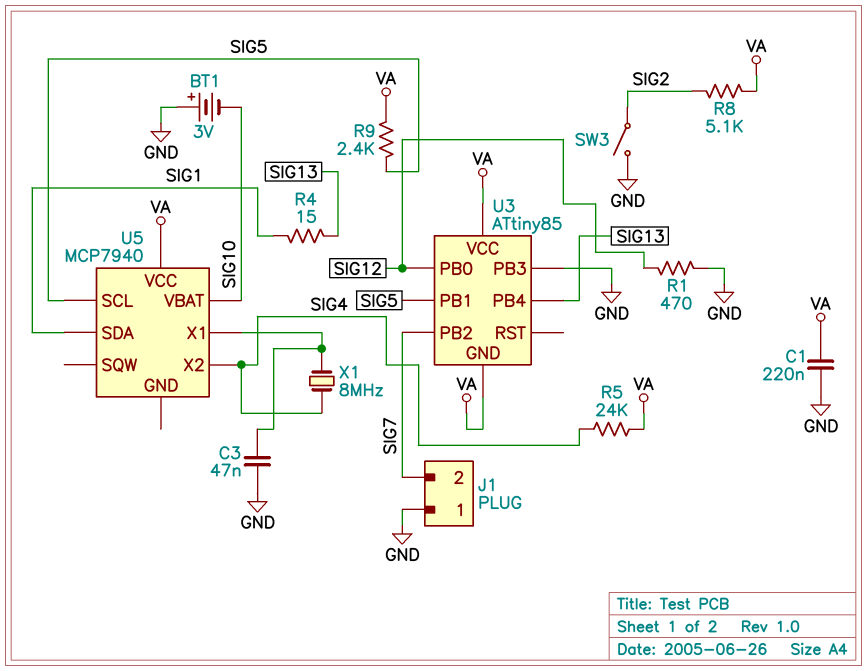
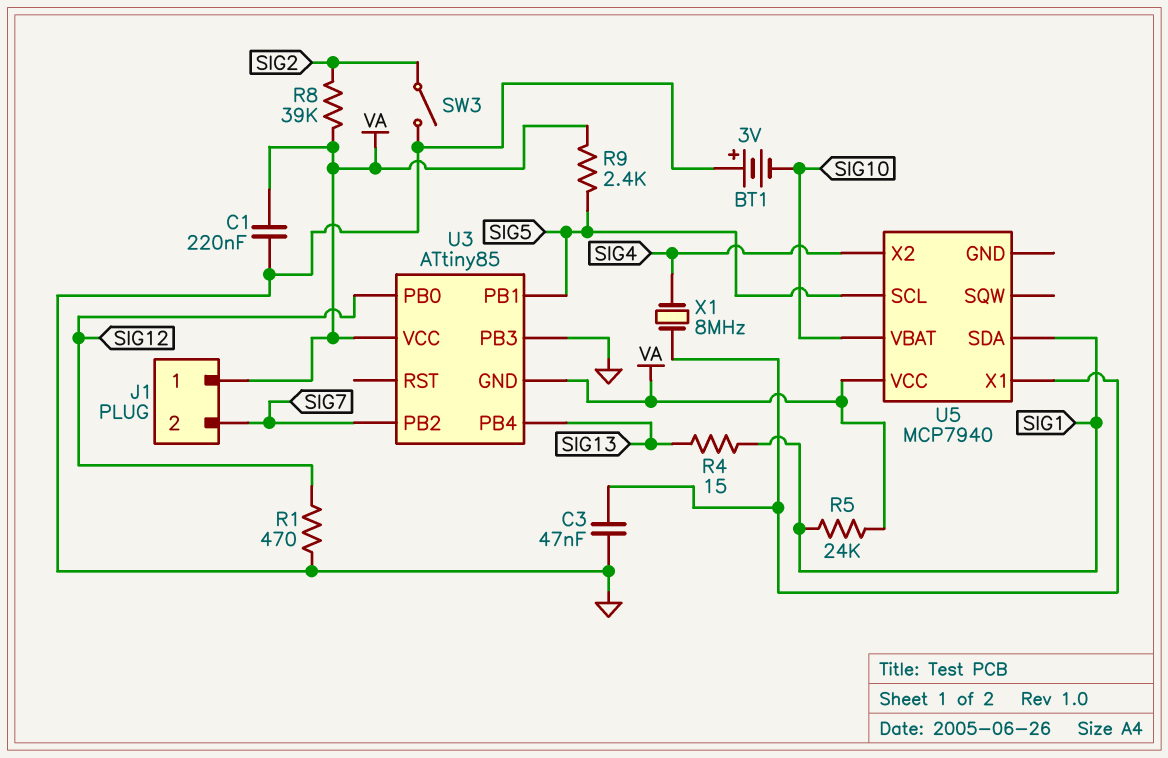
J1 pin 1: GND -> VA
R5: 24k (SIG4, VA) -> 24k (SIG1, VA)
R8: 5.1k (SIG2, VA) -> 39k (SIG2, VA)

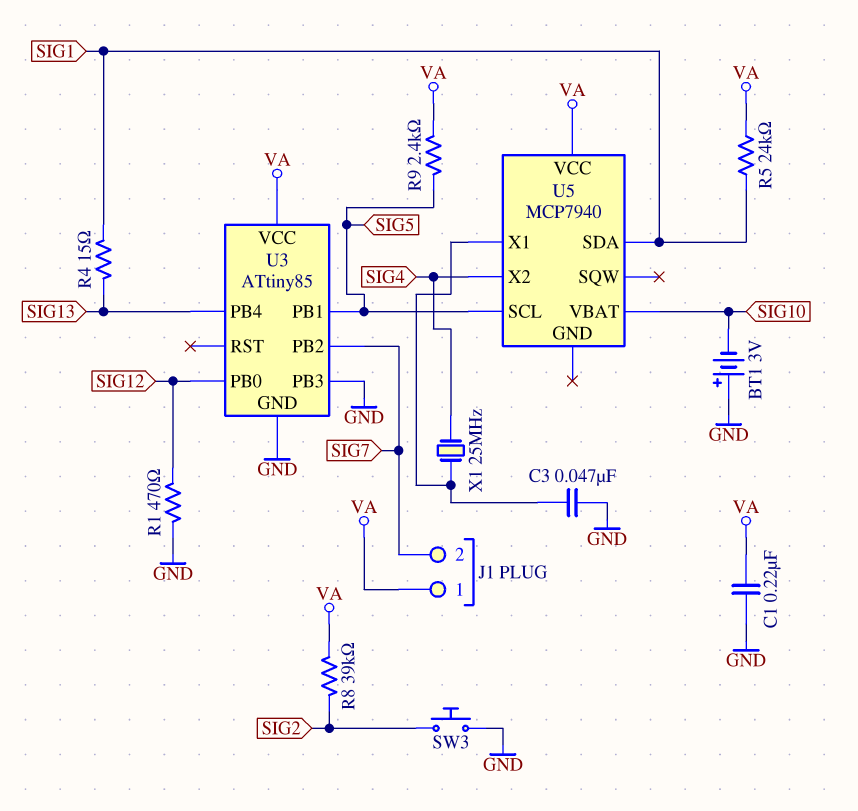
SW3: switch (GND, SIG2) -> button (GND, SIG2)
U3 pin GND: VA -> GND
X1: 8MHz (SIG4, U5/X1) -> 25MHz (SIG4, U5/X1)

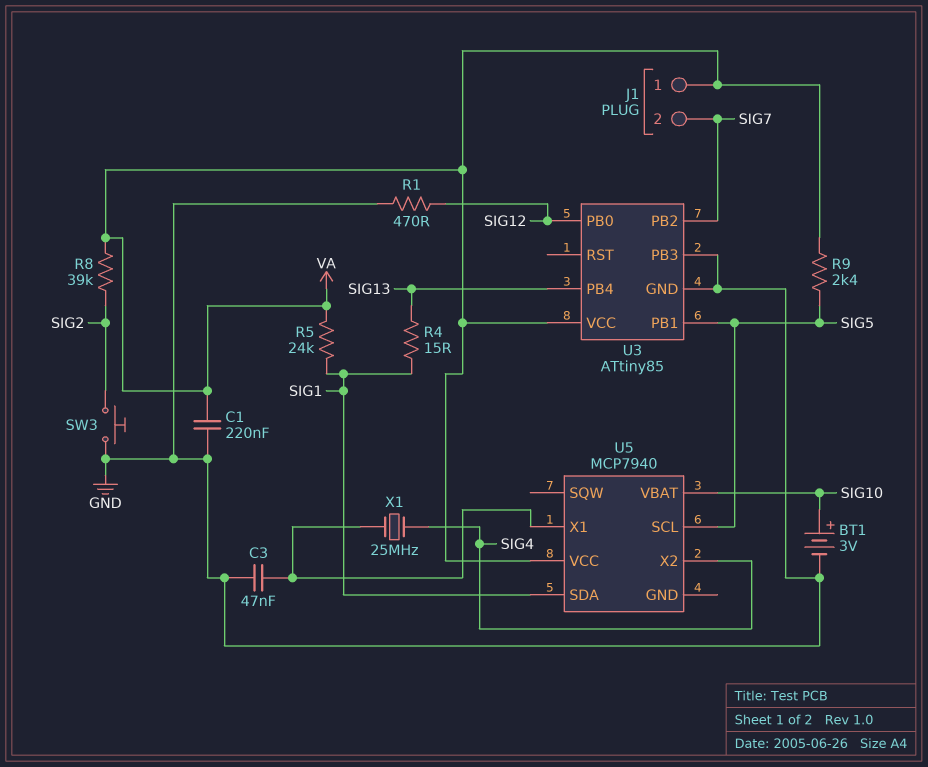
BT1: 3V (plus GND, minus SIG10) -> 3V (plus SIG10, minus GND)

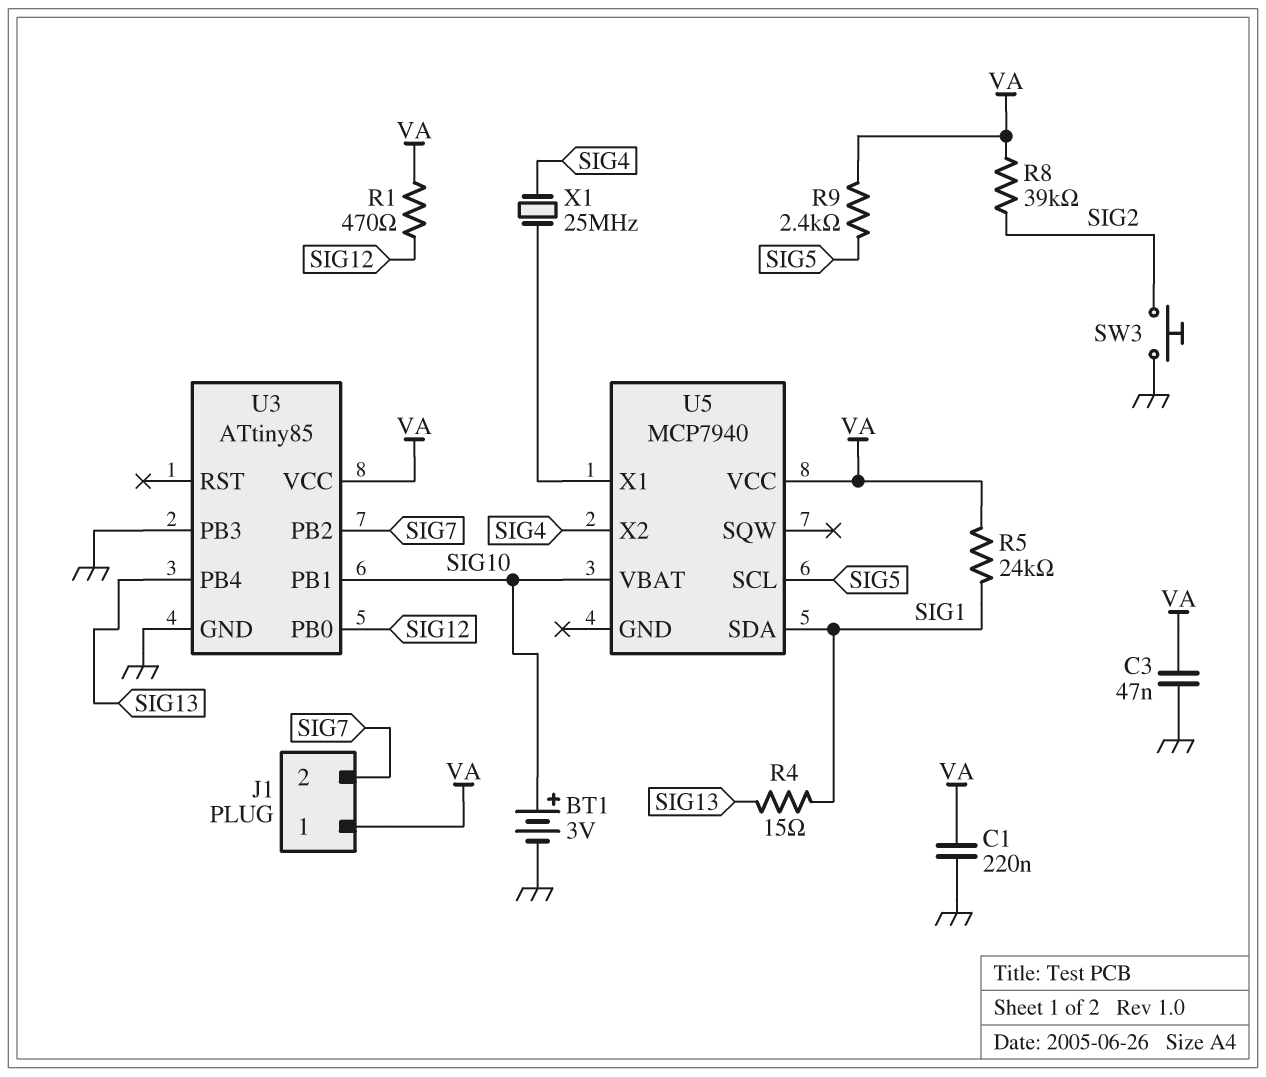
C3: 47nF (GND, U5/X1) -> 47nF (GND, VA)
R1: 470 (GND, SIG12) -> 470 (SIG12, VA)
U3 pin PB1: SIG5 -> SIG10

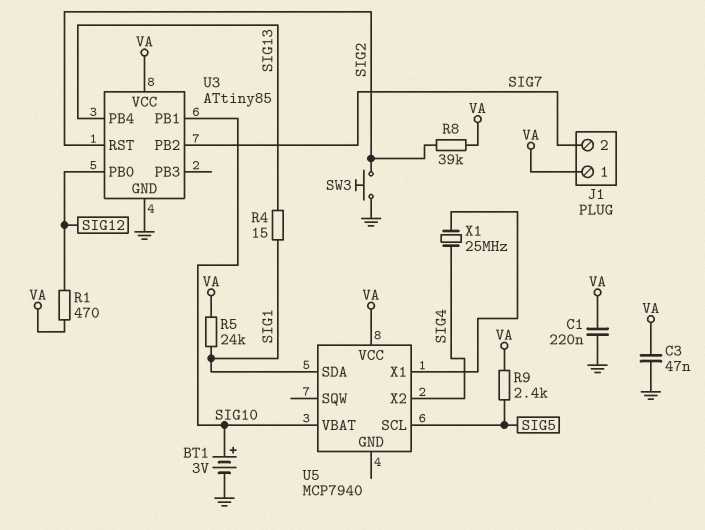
U3 pin PB3: GND -> none
U3 pin RST: none -> SIG2

